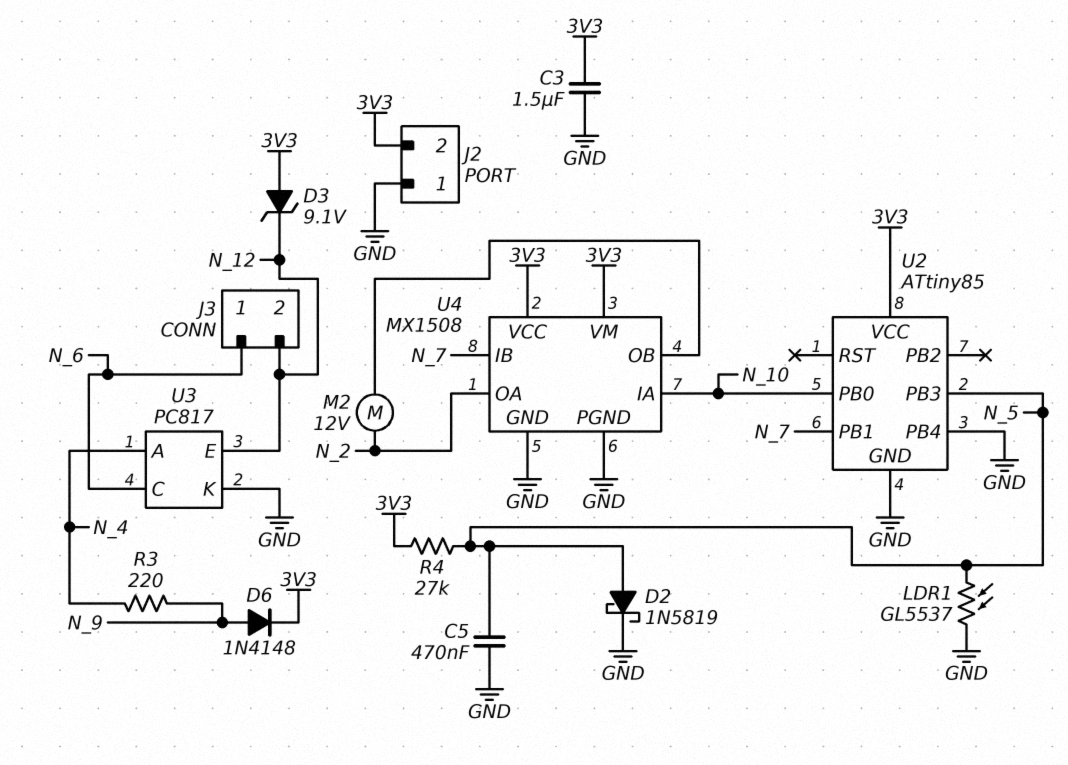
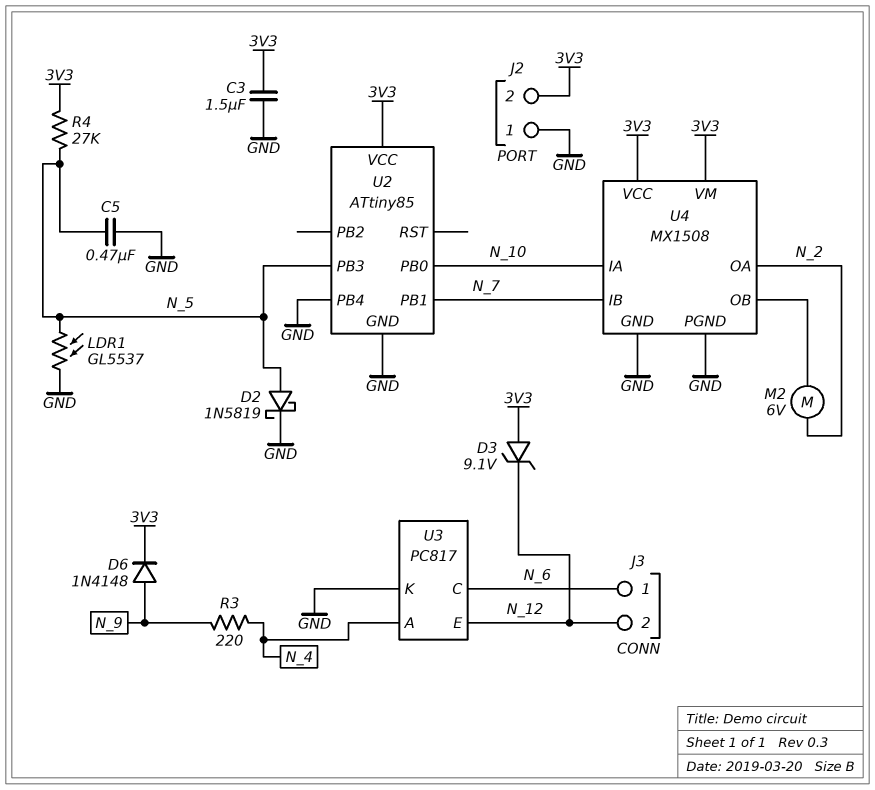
M2: motor 12V (N_2, U4/OB) -> motor 6V (N_2, U4/OB)

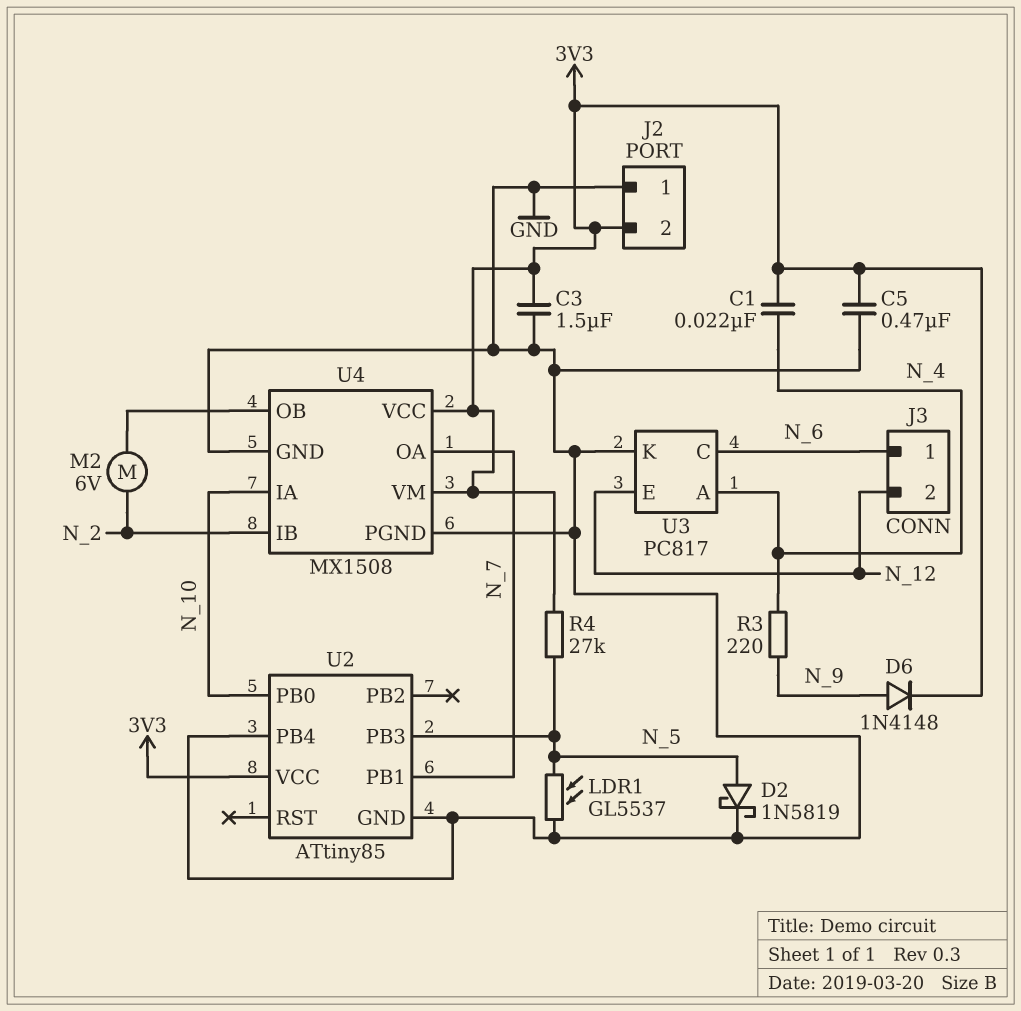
C1: none -> 22nF (3V3, N_4)
C5: 470nF (GND, N_5) -> 470nF (3V3, GND)
D3: zener 9.1V (A 3V3, K N_12) -> none
U4 pin IB: N_7 -> N_2
U4 pin OA: N_2 -> N_7

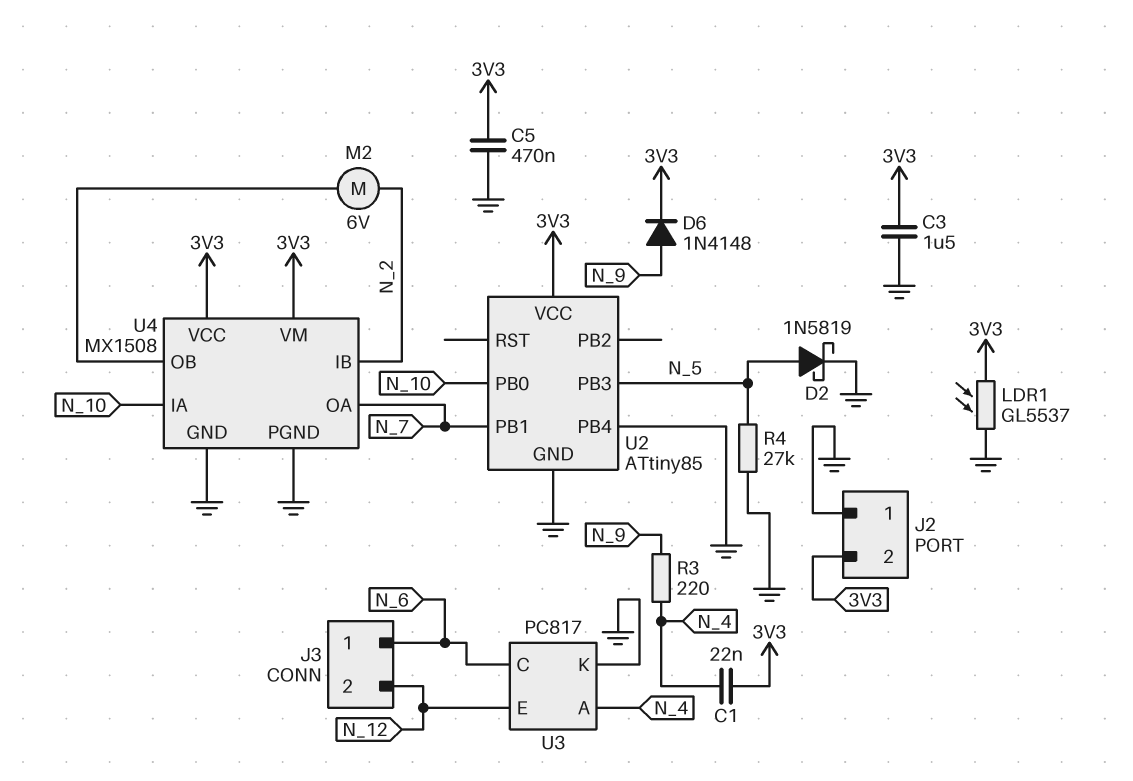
LDR1: GL5537 (GND, N_5) -> GL5537 (3V3, GND)
R4: 27k (3V3, N_5) -> 27k (GND, N_5)

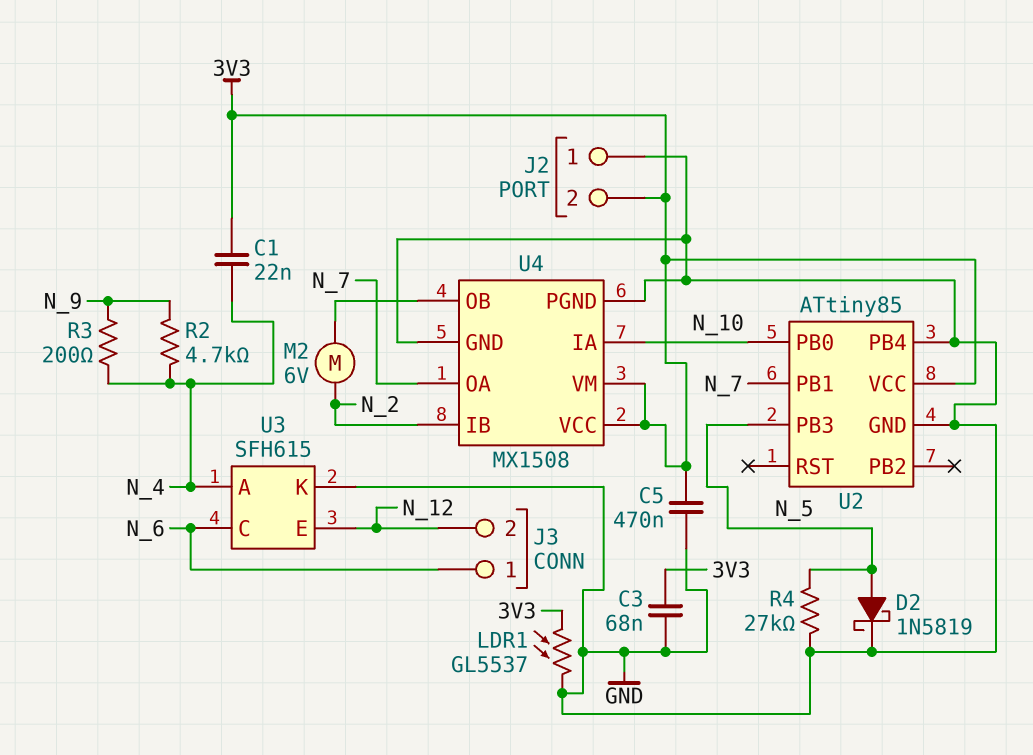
C3: 1.5uF (3V3, GND) -> 68nF (3V3, GND)
D6: diode 1N4148 (A N_9, K 3V3) -> none
R2: none -> 4.7k (N_4, N_9)
R3: 220 (N_4, N_9) -> 200 (N_4, N_9)
U3: PC817 -> SFH615

